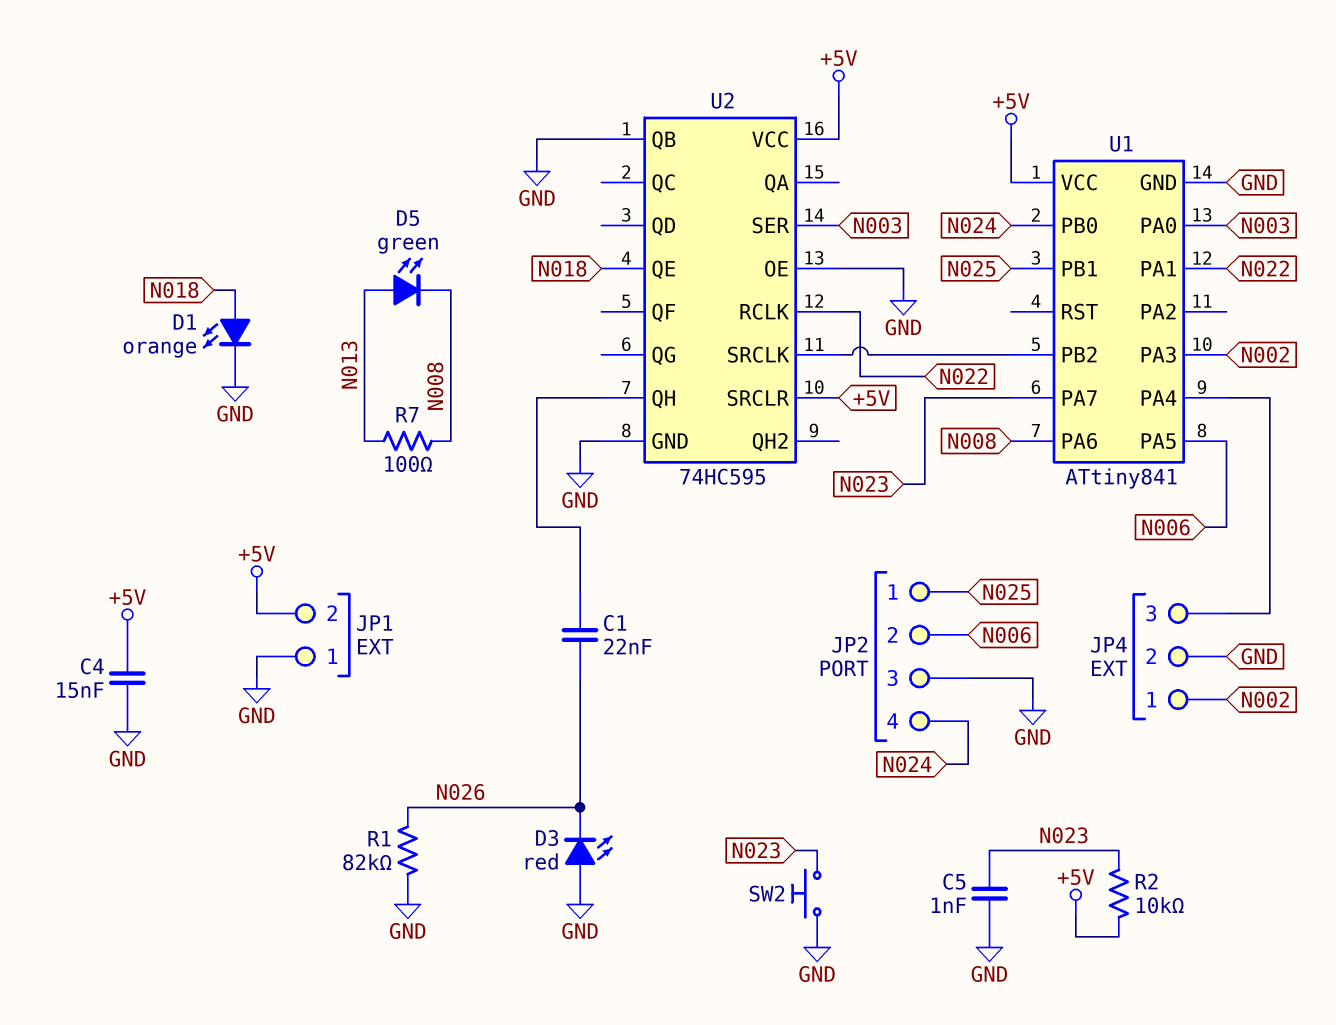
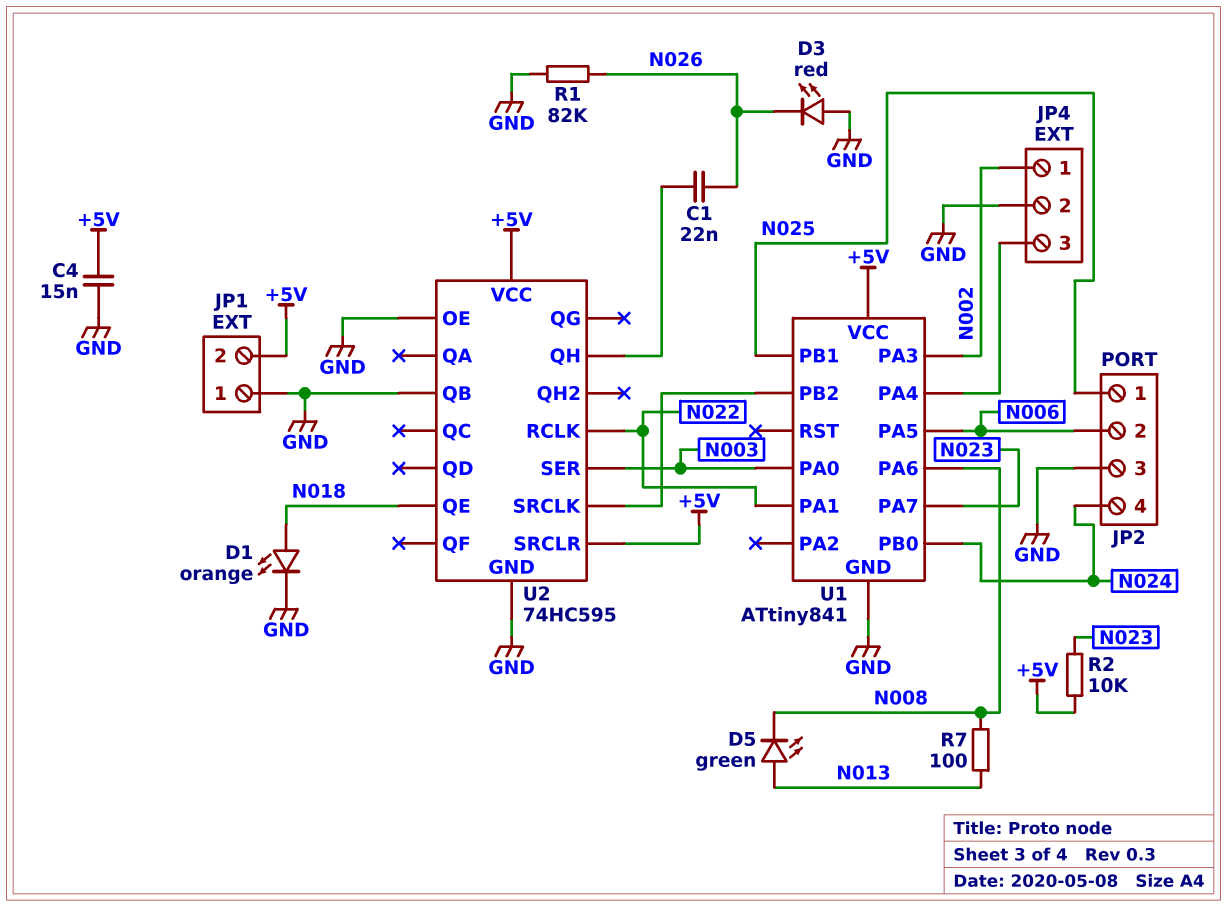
C5: 1nF (GND, N023) -> none
SW2: button (GND, N023) -> none

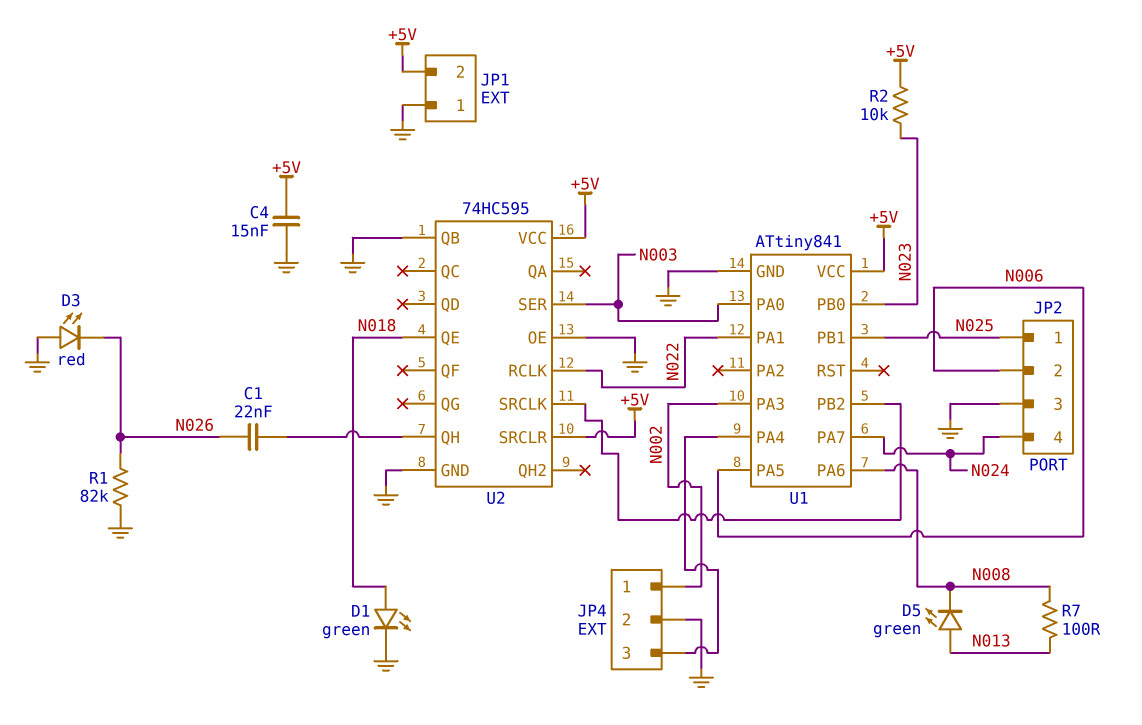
D1: LED orange (A N018, K GND) -> LED green (A N018, K GND)
U1 pin PA7: N023 -> N024
U1 pin PB0: N024 -> N023

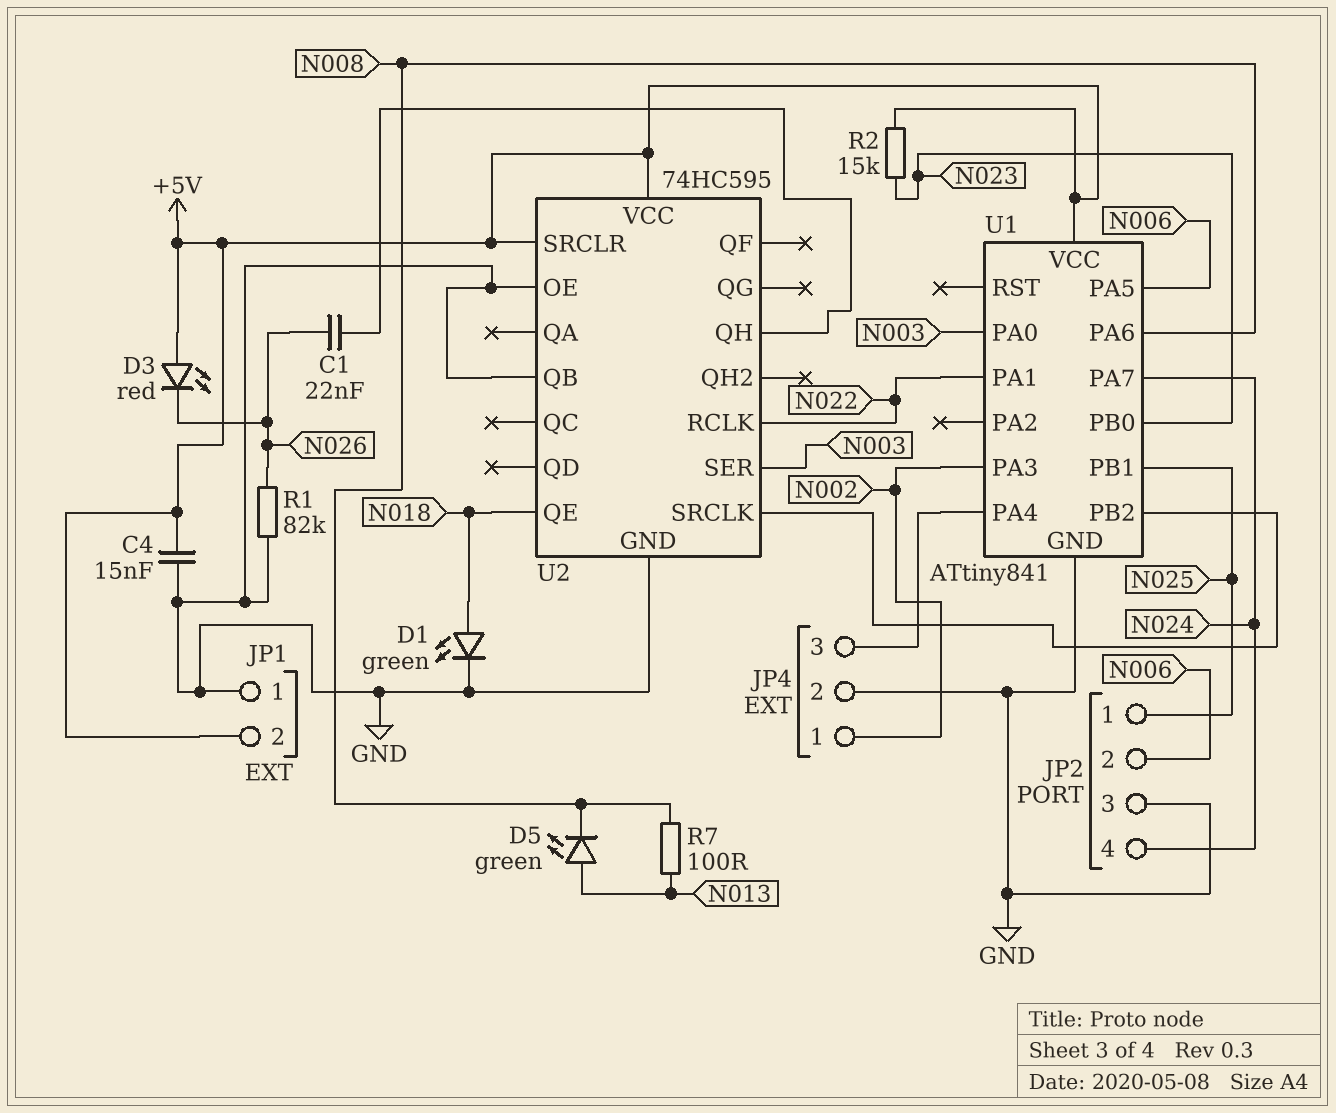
D3: LED red (A GND, K N026) -> LED red (A +5V, K N026)
R2: 10k (+5V, N023) -> 15k (+5V, N023)

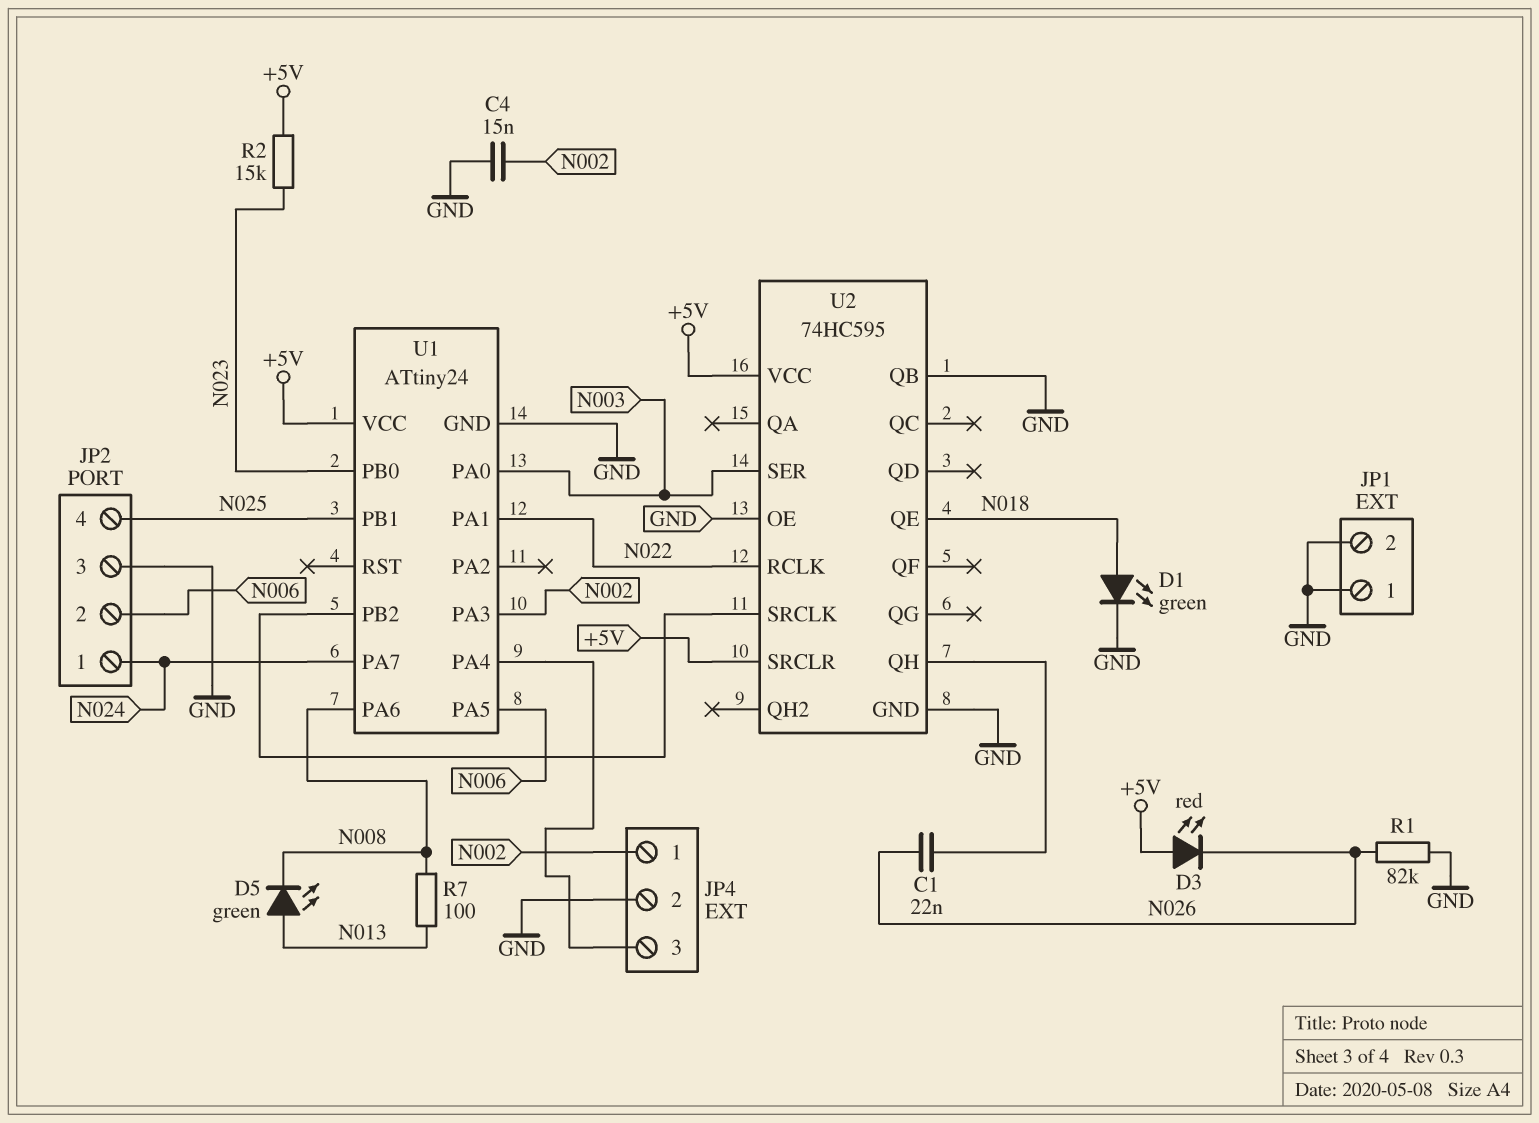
C4: 15nF (+5V, GND) -> 15nF (GND, N002)
JP1 pin 2: +5V -> GND
JP2 pin 1: N025 -> N024
JP2 pin 4: N024 -> N025
U1: ATtiny841 -> ATtiny24

